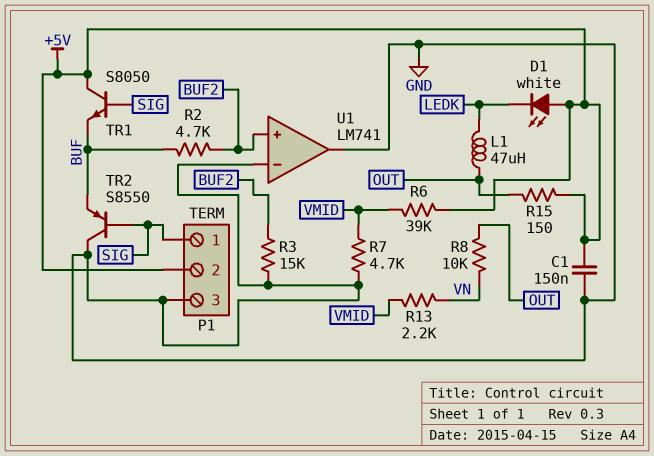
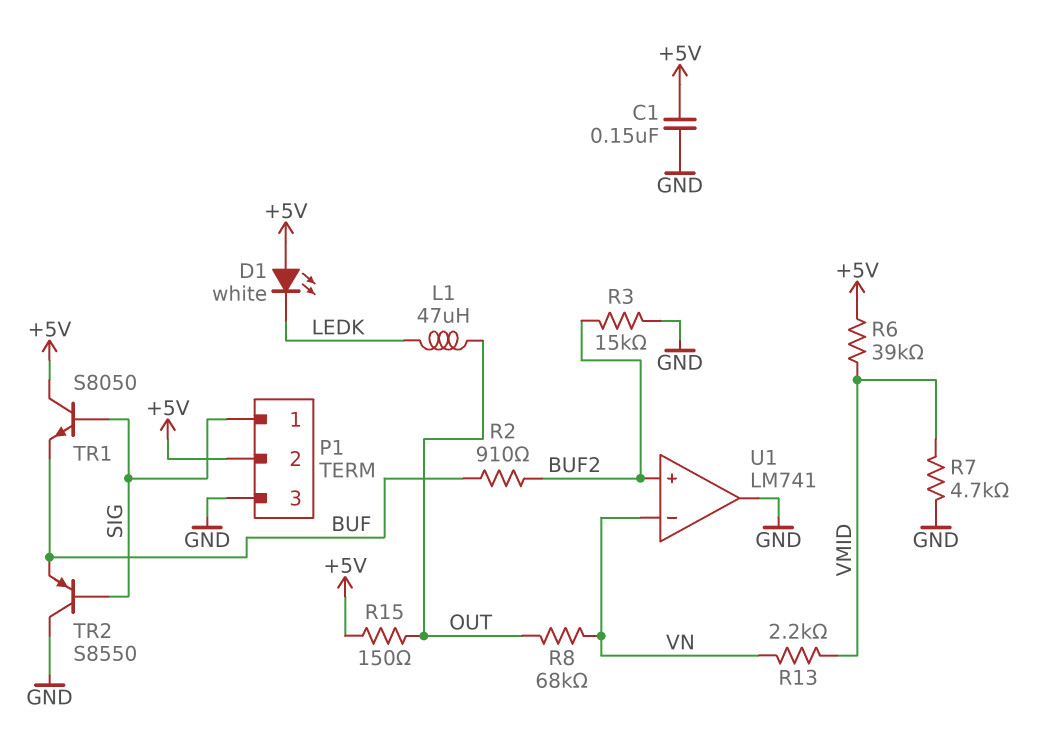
R2: 4.7k (BUF, BUF2) -> 910 (BUF, BUF2)
R8: 10k (OUT, VN) -> 68k (OUT, VN)
U1 pin in-: GND -> VN

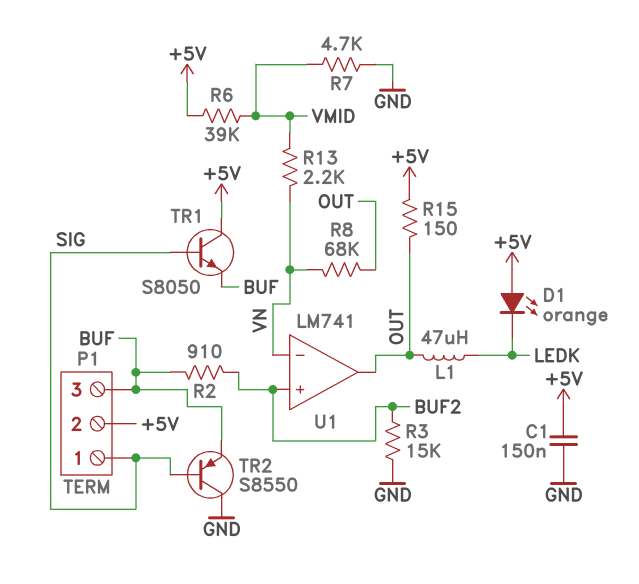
D1: LED white (A +5V, K LEDK) -> LED orange (A +5V, K LEDK)
P1 pin 3: GND -> BUF
U1 pin out: GND -> OUT

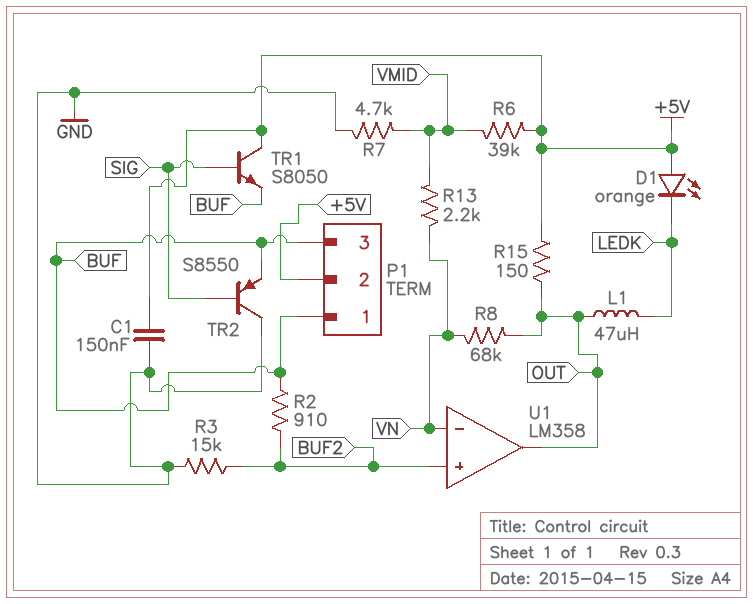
P1 pin 1: SIG -> BUF
U1: LM741 -> LM358

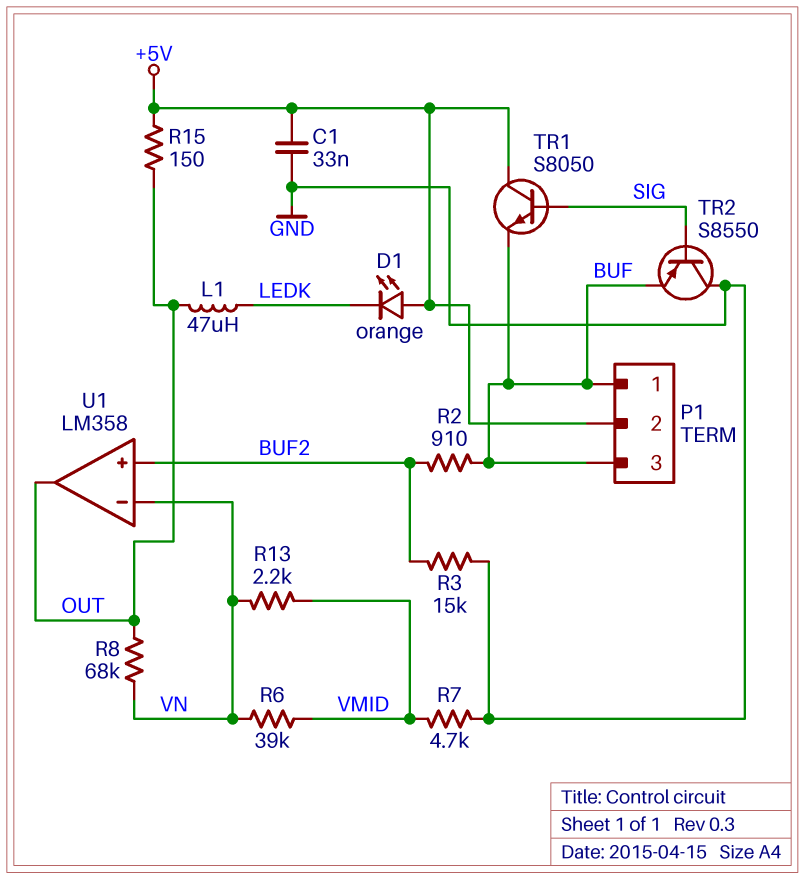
C1: 150nF (+5V, GND) -> 33nF (+5V, GND)
R6: 39k (+5V, VMID) -> 39k (VMID, VN)

